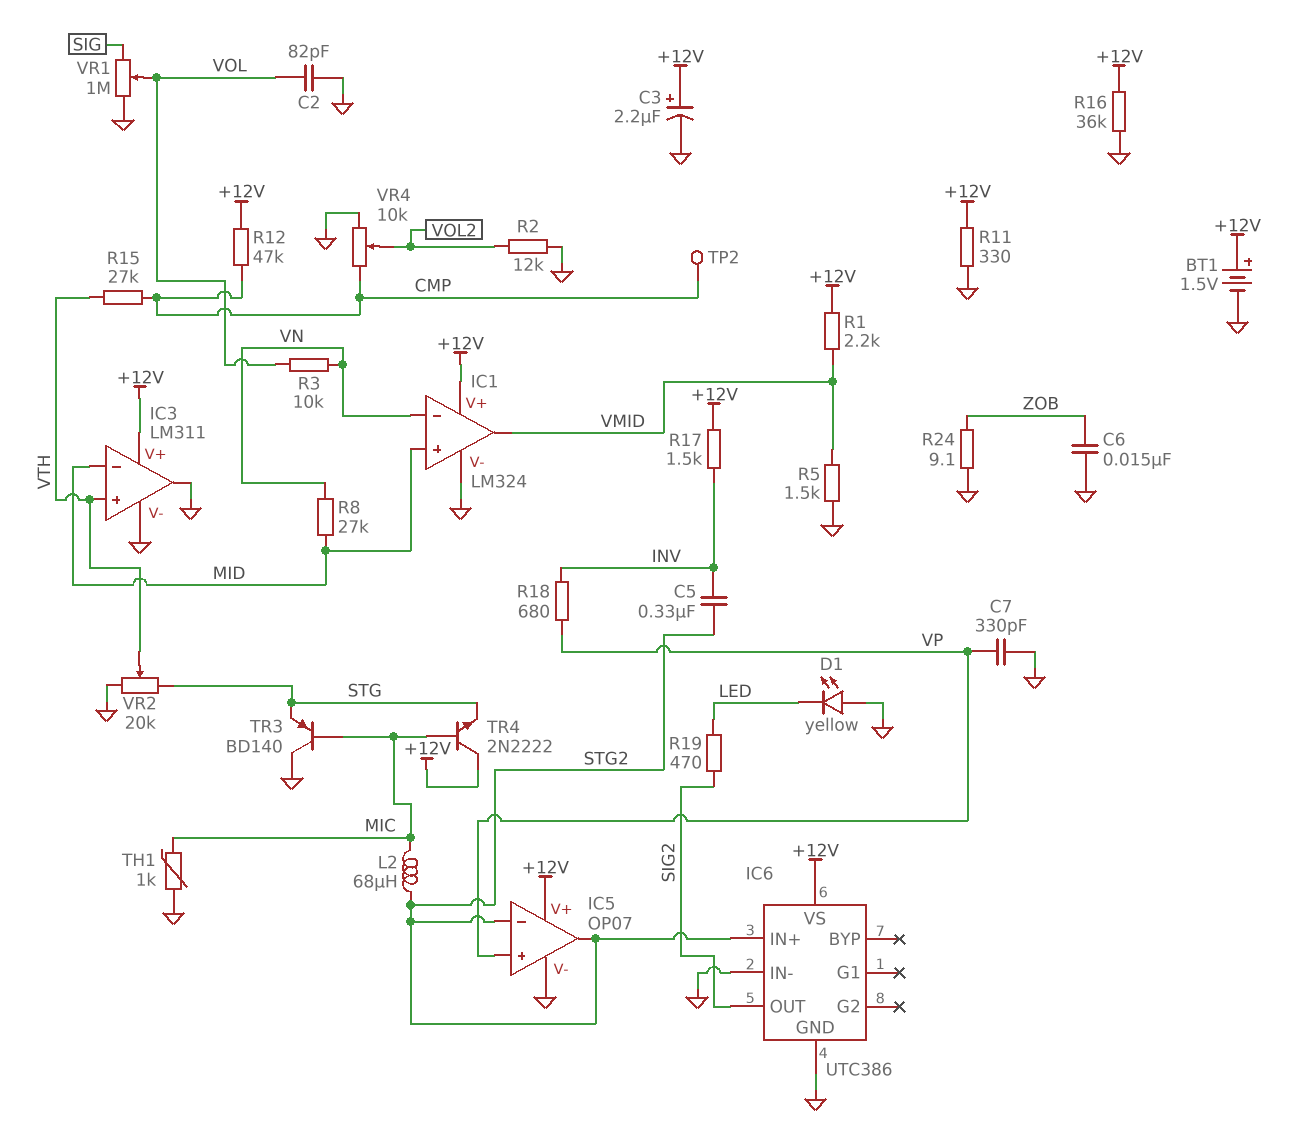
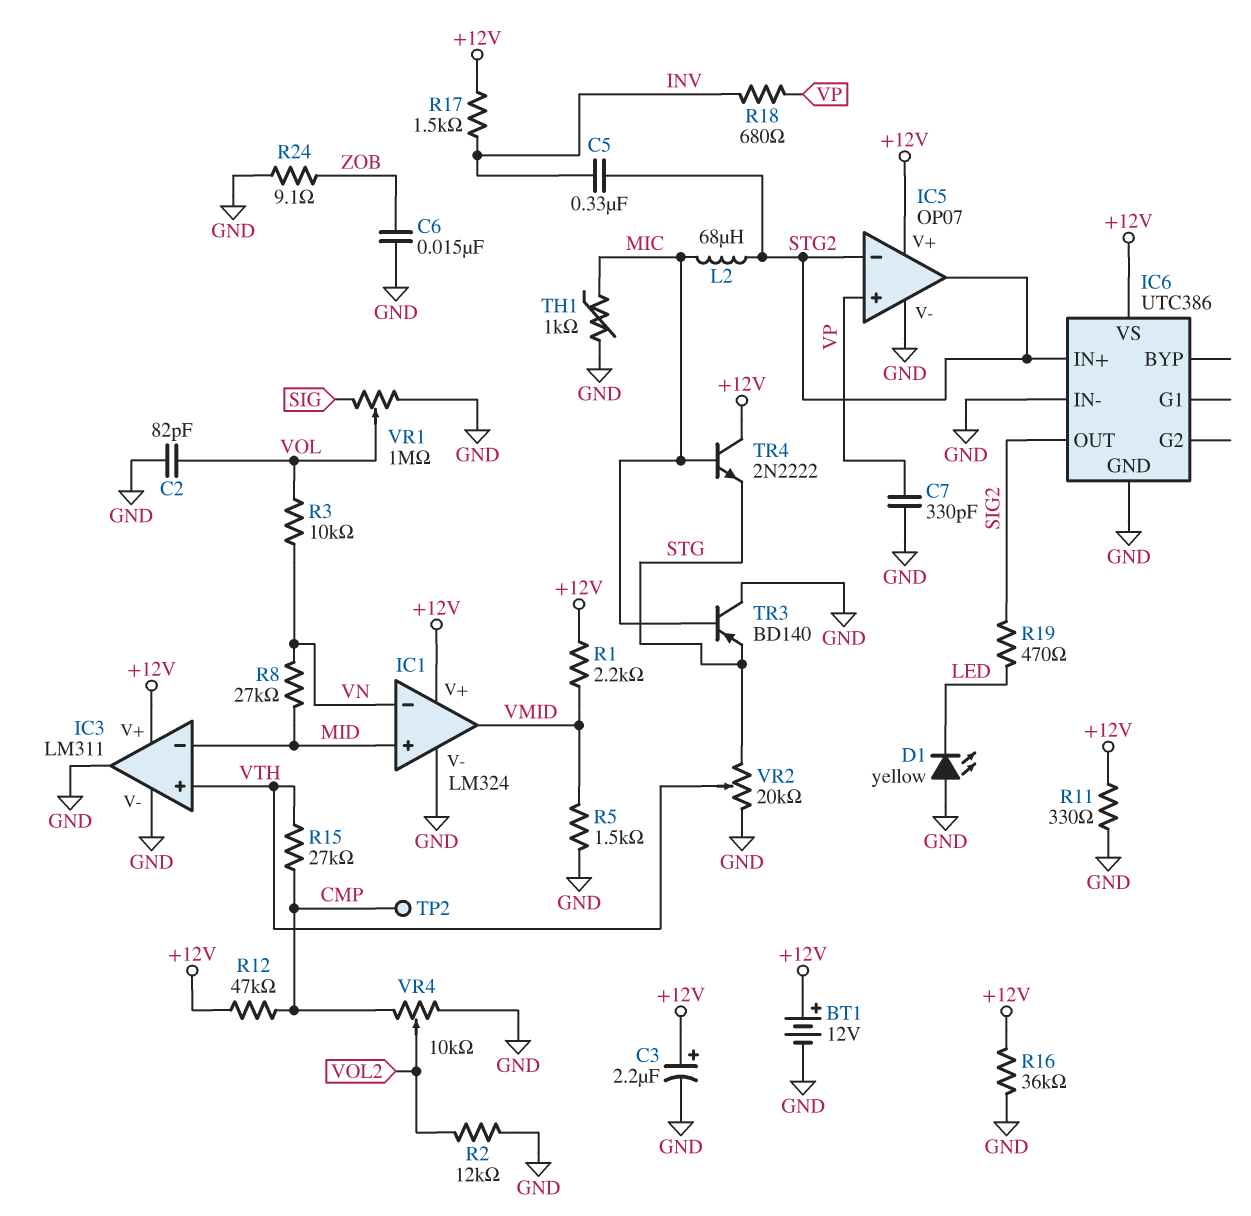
BT1: 1.5V (plus +12V, minus GND) -> 12V (plus +12V, minus GND)

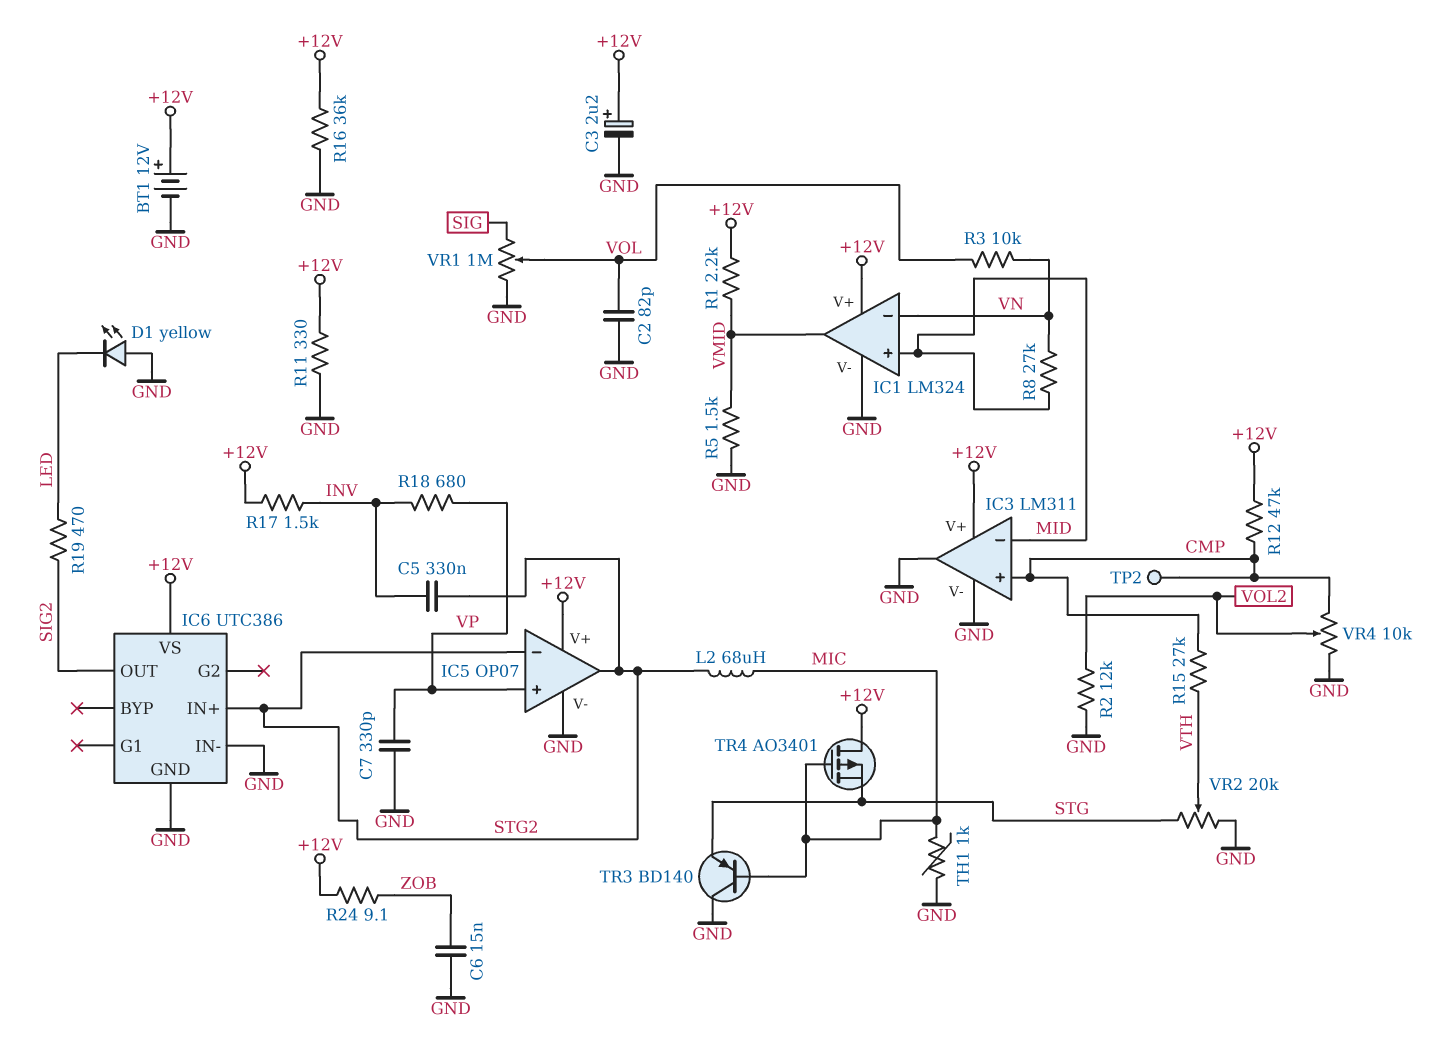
IC3 pin in+: VTH -> CMP
R24: 9.1 (GND, ZOB) -> 9.1 (+12V, ZOB)
TR4: NPN 2N2222 (B MIC, C +12V, E STG) -> PMOS AO3401 (G MIC, D +12V, S STG)

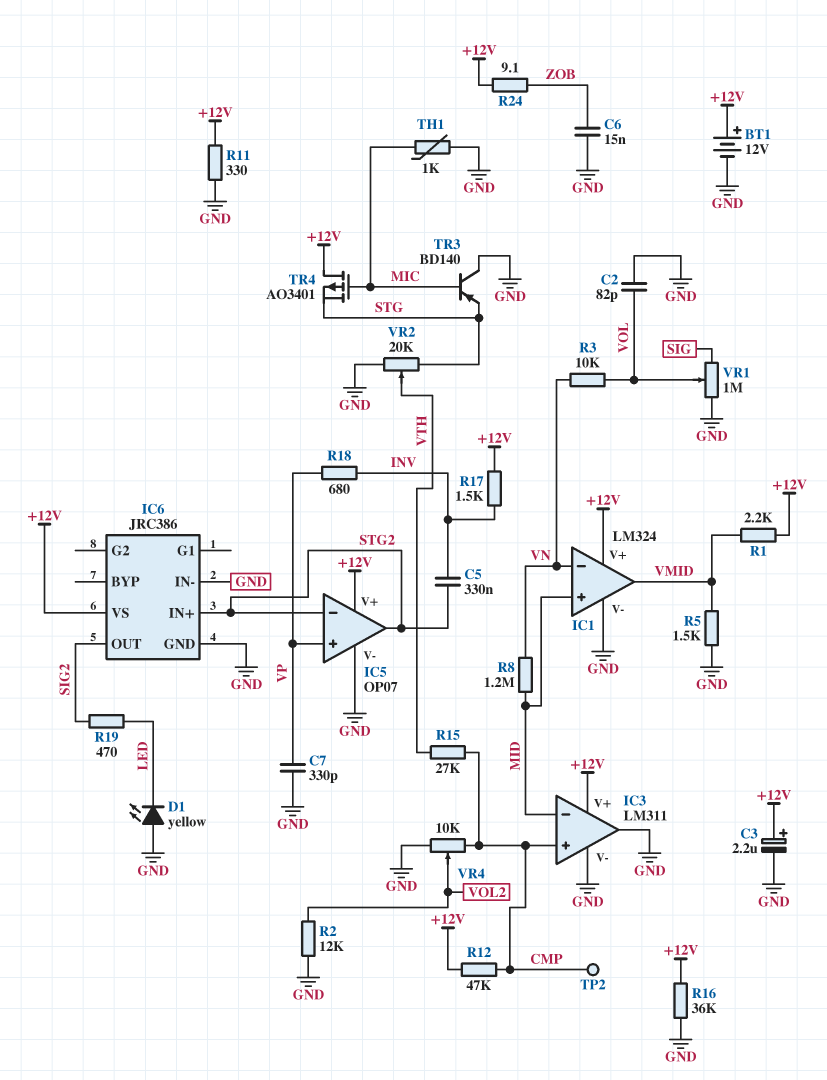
IC6: UTC386 -> JRC386
L2: 68uH (MIC, STG2) -> none
R8: 27k (MID, VN) -> 1.2M (MID, VN)

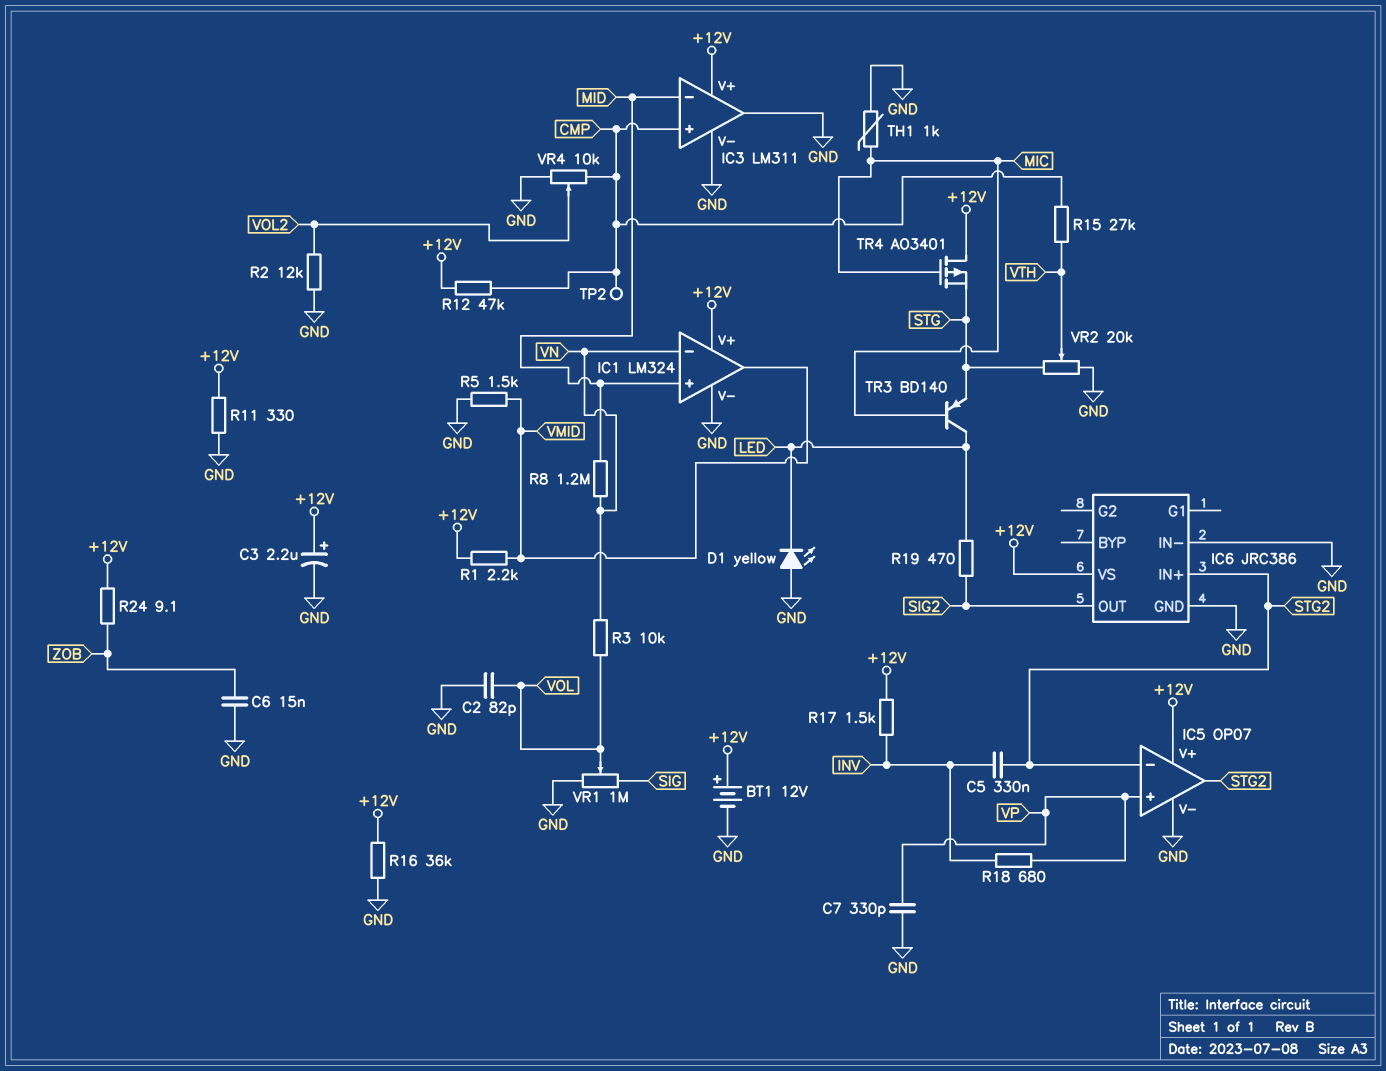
TR3: PNP BD140 (B MIC, C GND, E STG) -> PNP BD140 (B MIC, C LED, E STG)

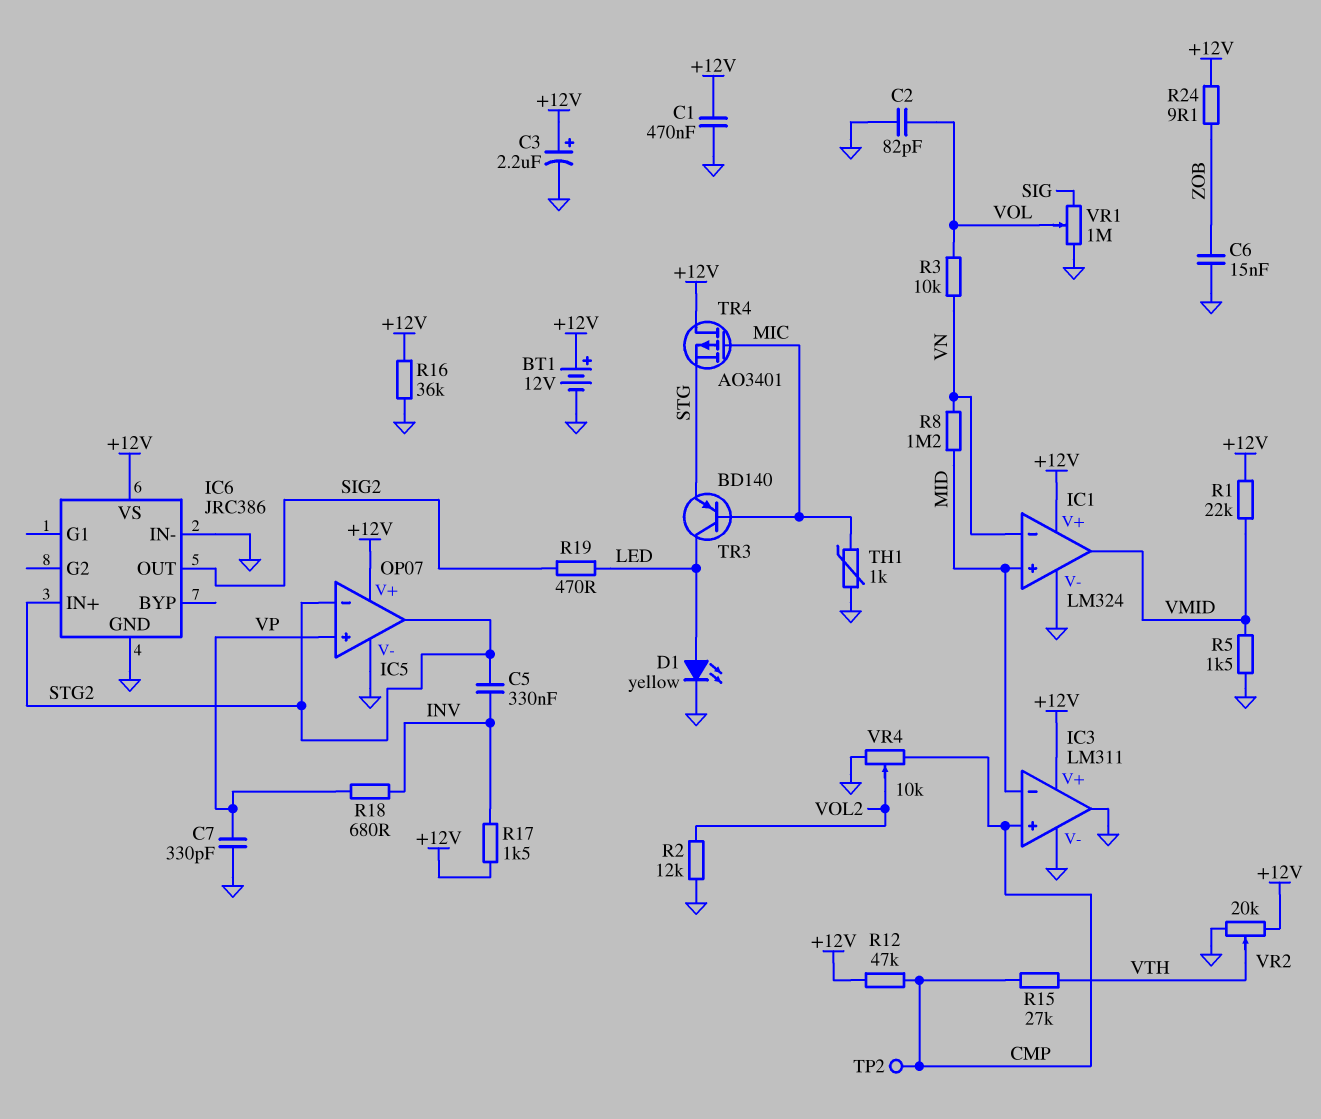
C1: none -> 470nF (+12V, GND)
D1: LED yellow (A GND, K LED) -> LED yellow (A LED, K GND)
R1: 2.2k (+12V, VMID) -> 22k (+12V, VMID)
R11: 330 (+12V, GND) -> none
VR2: 20k (GND, STG, wiper VTH) -> 20k (+12V, GND, wiper VTH)

